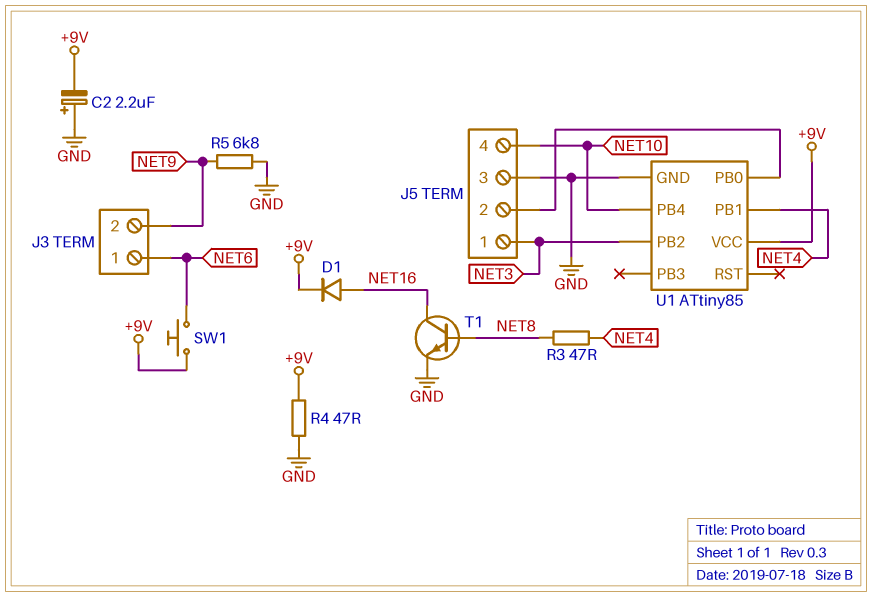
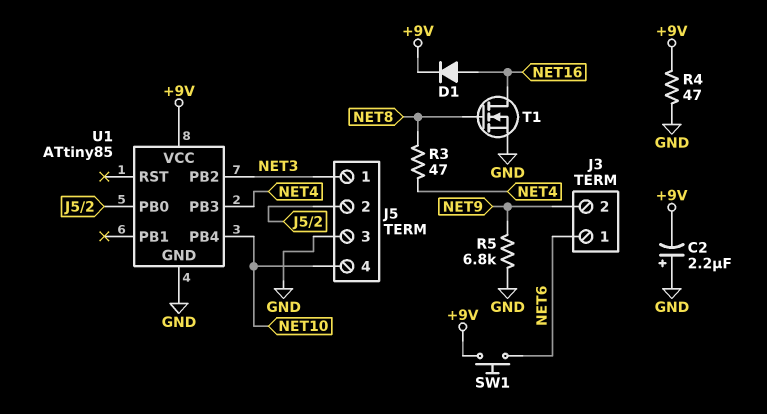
T1: NPN (B NET8, C NET16, E GND) -> NMOS (G NET8, D NET16, S GND)
U1 pin PB1: NET4 -> none
U1 pin PB3: none -> NET4

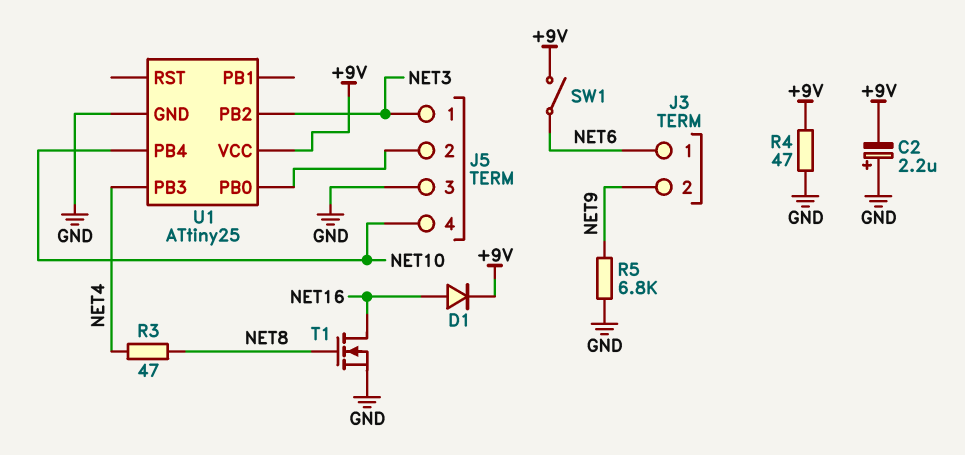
SW1: button (+9V, NET6) -> switch (+9V, NET6)
U1: ATtiny85 -> ATtiny25

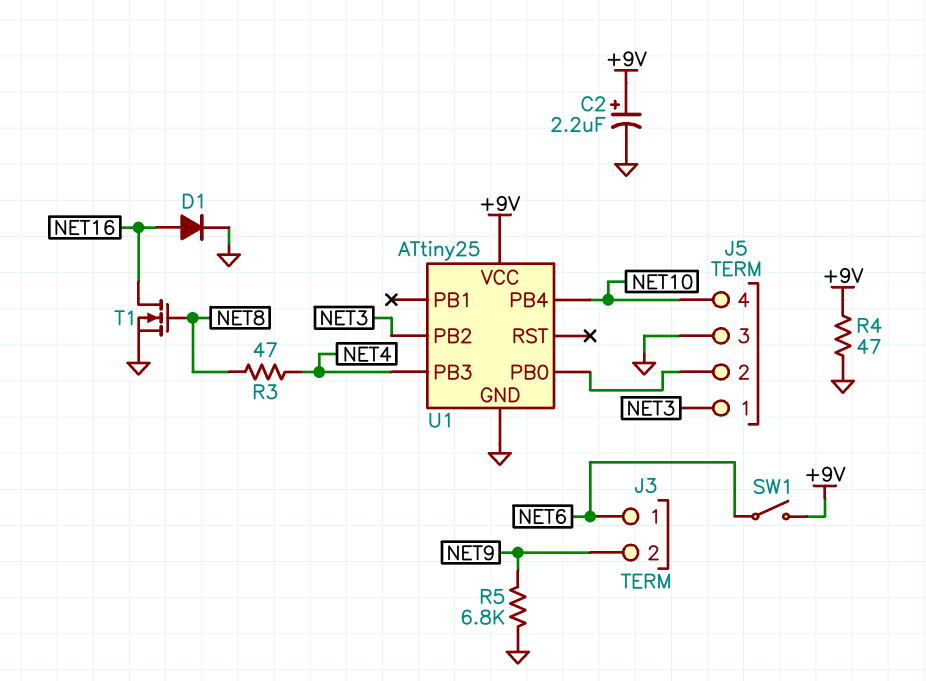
C2: 2.2uF (plus GND, minus +9V) -> 2.2uF (plus +9V, minus GND)
D1: diode (A NET16, K +9V) -> diode (A NET16, K GND)

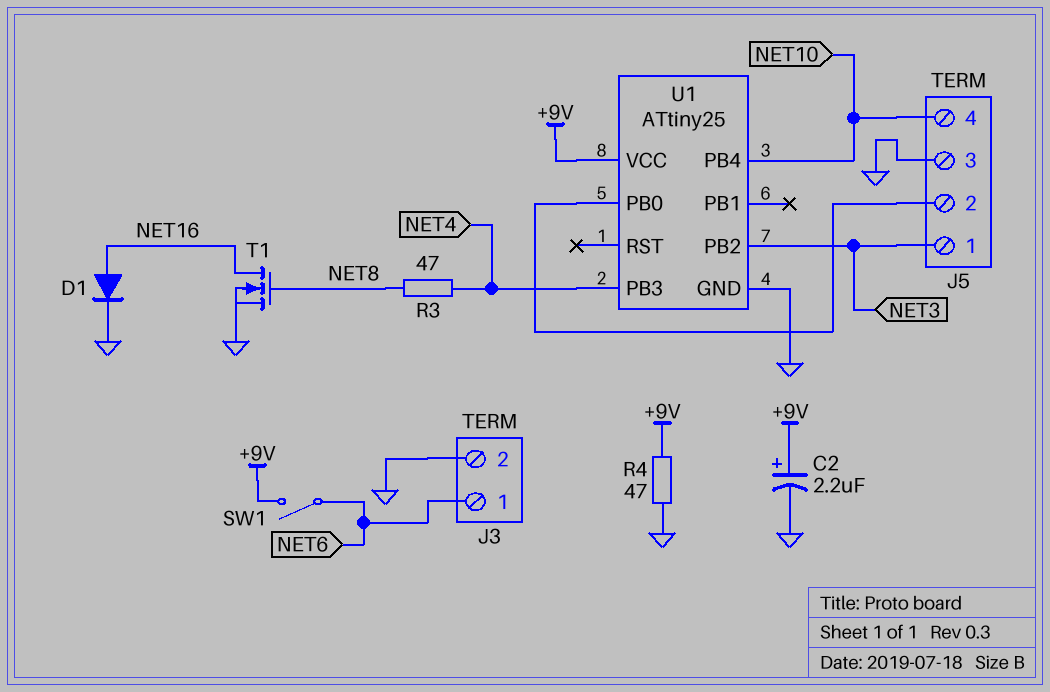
J3 pin 2: NET9 -> GND
R5: 6.8k (GND, NET9) -> none

